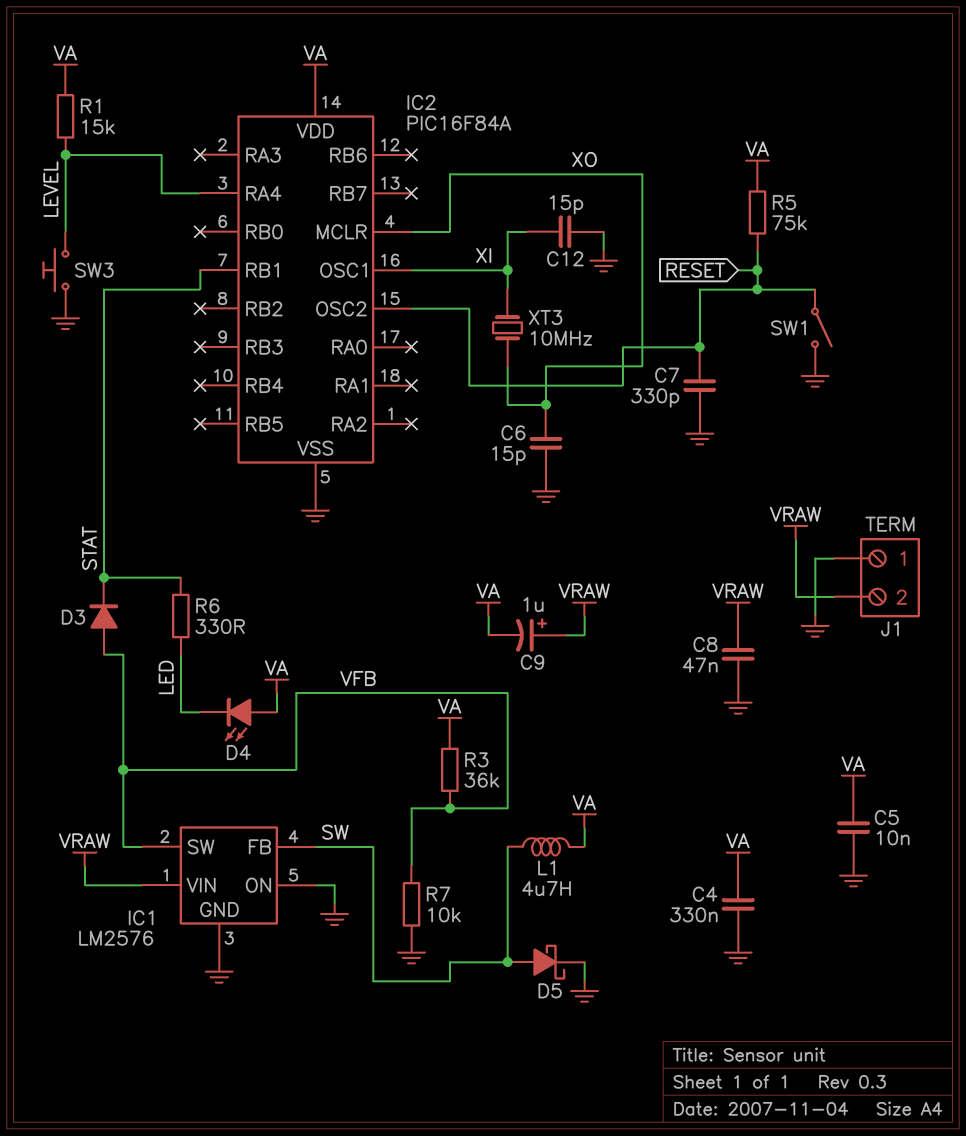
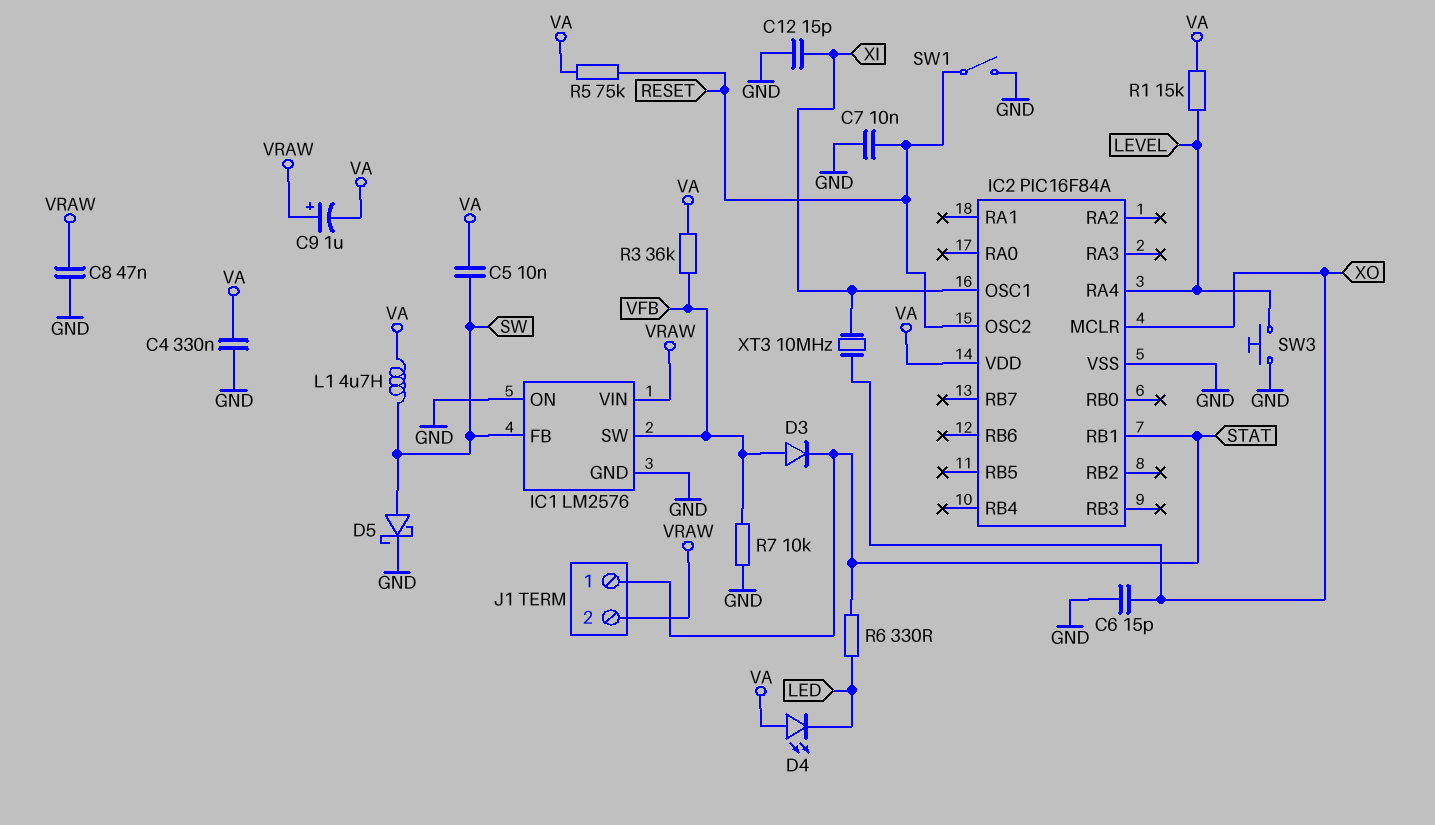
C5: 10nF (GND, VA) -> 10nF (SW, VA)
C7: 330pF (GND, RESET) -> 10nF (GND, RESET)
J1 pin 1: GND -> STAT

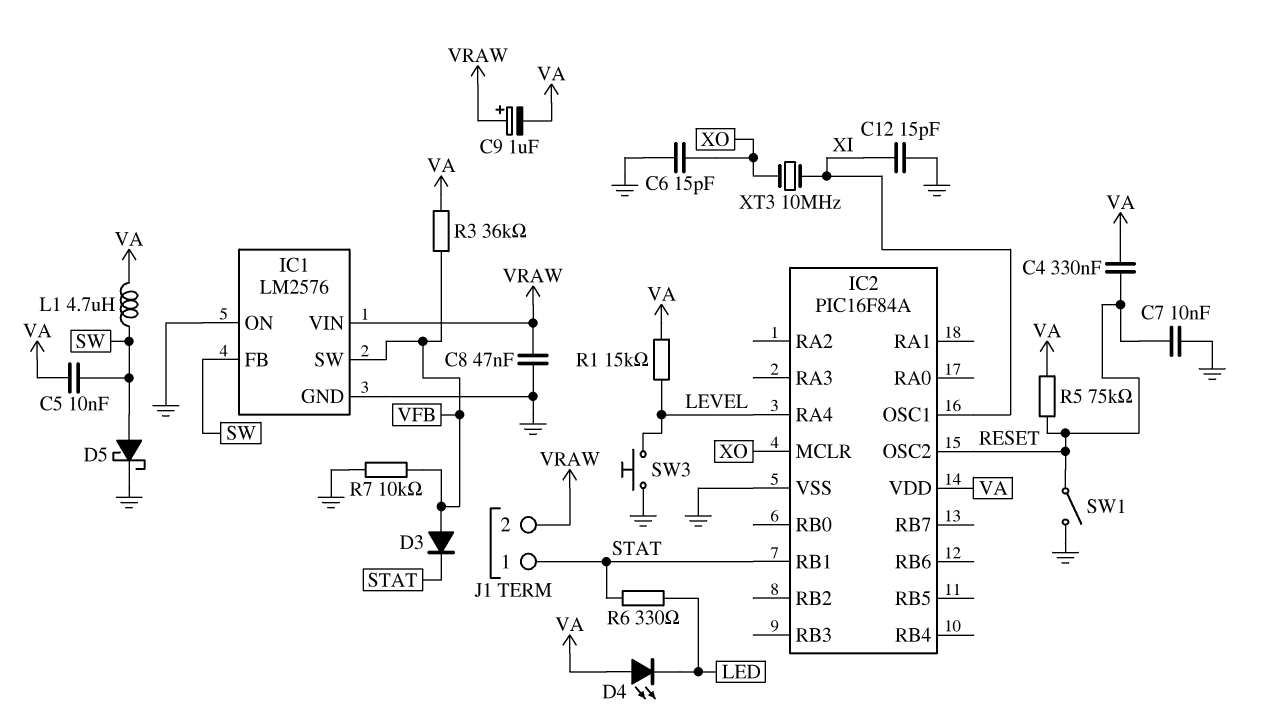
C4: 330nF (GND, VA) -> 330nF (RESET, VA)

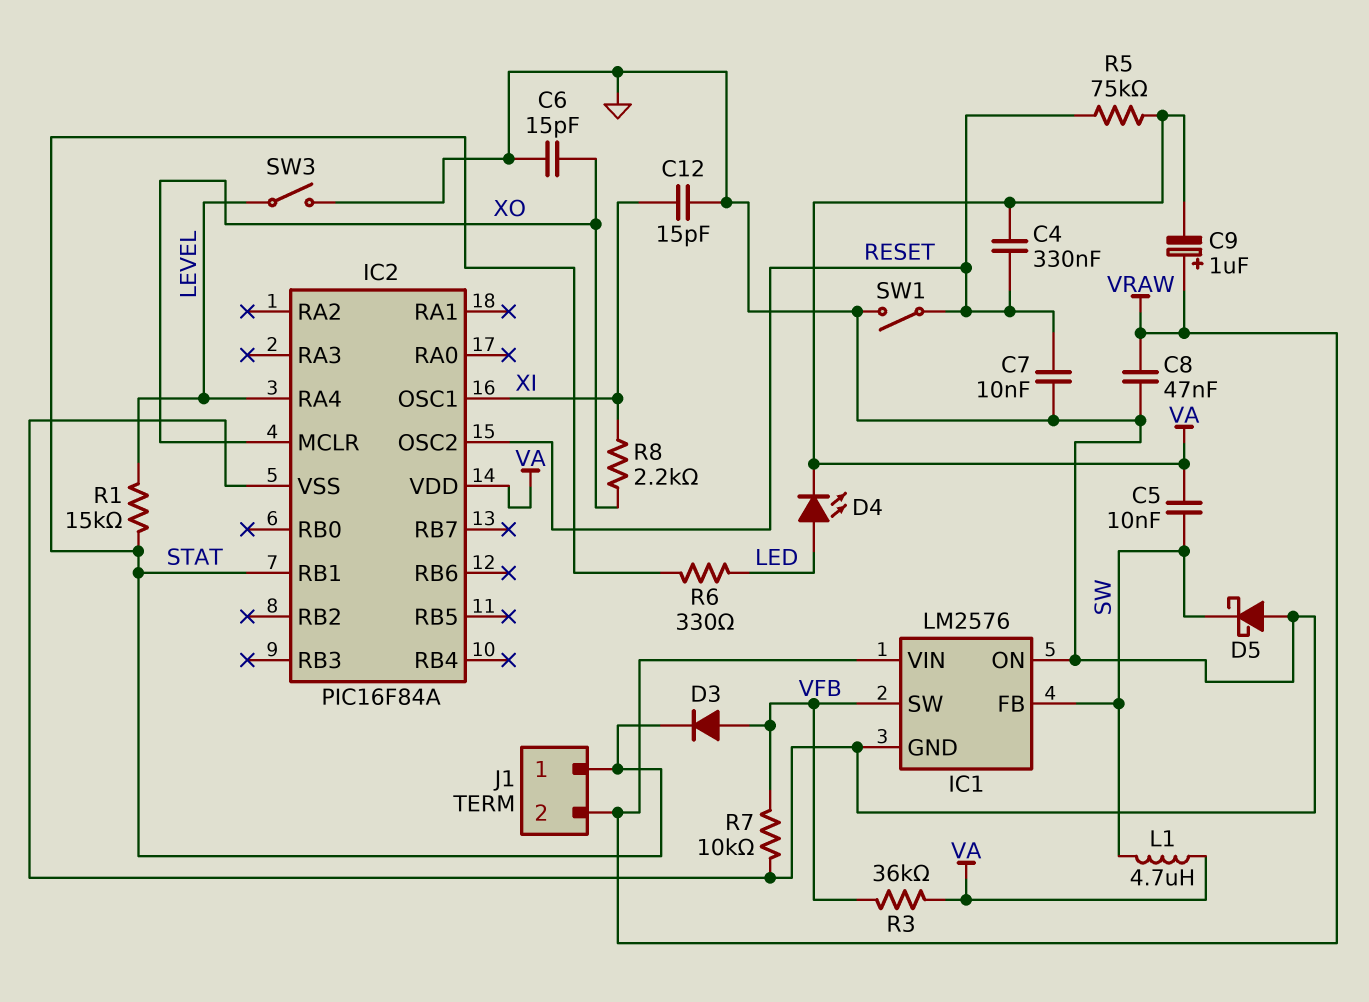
D4: LED (A VA, K LED) -> LED (A LED, K VA)
D5: schottky (A SW, K GND) -> schottky (A GND, K SW)
R1: 15k (LEVEL, VA) -> 15k (LEVEL, STAT)
R8: none -> 2.2k (XI, XO)
SW3: button (GND, LEVEL) -> switch (GND, LEVEL)
XT3: 10MHz (XI, XO) -> none

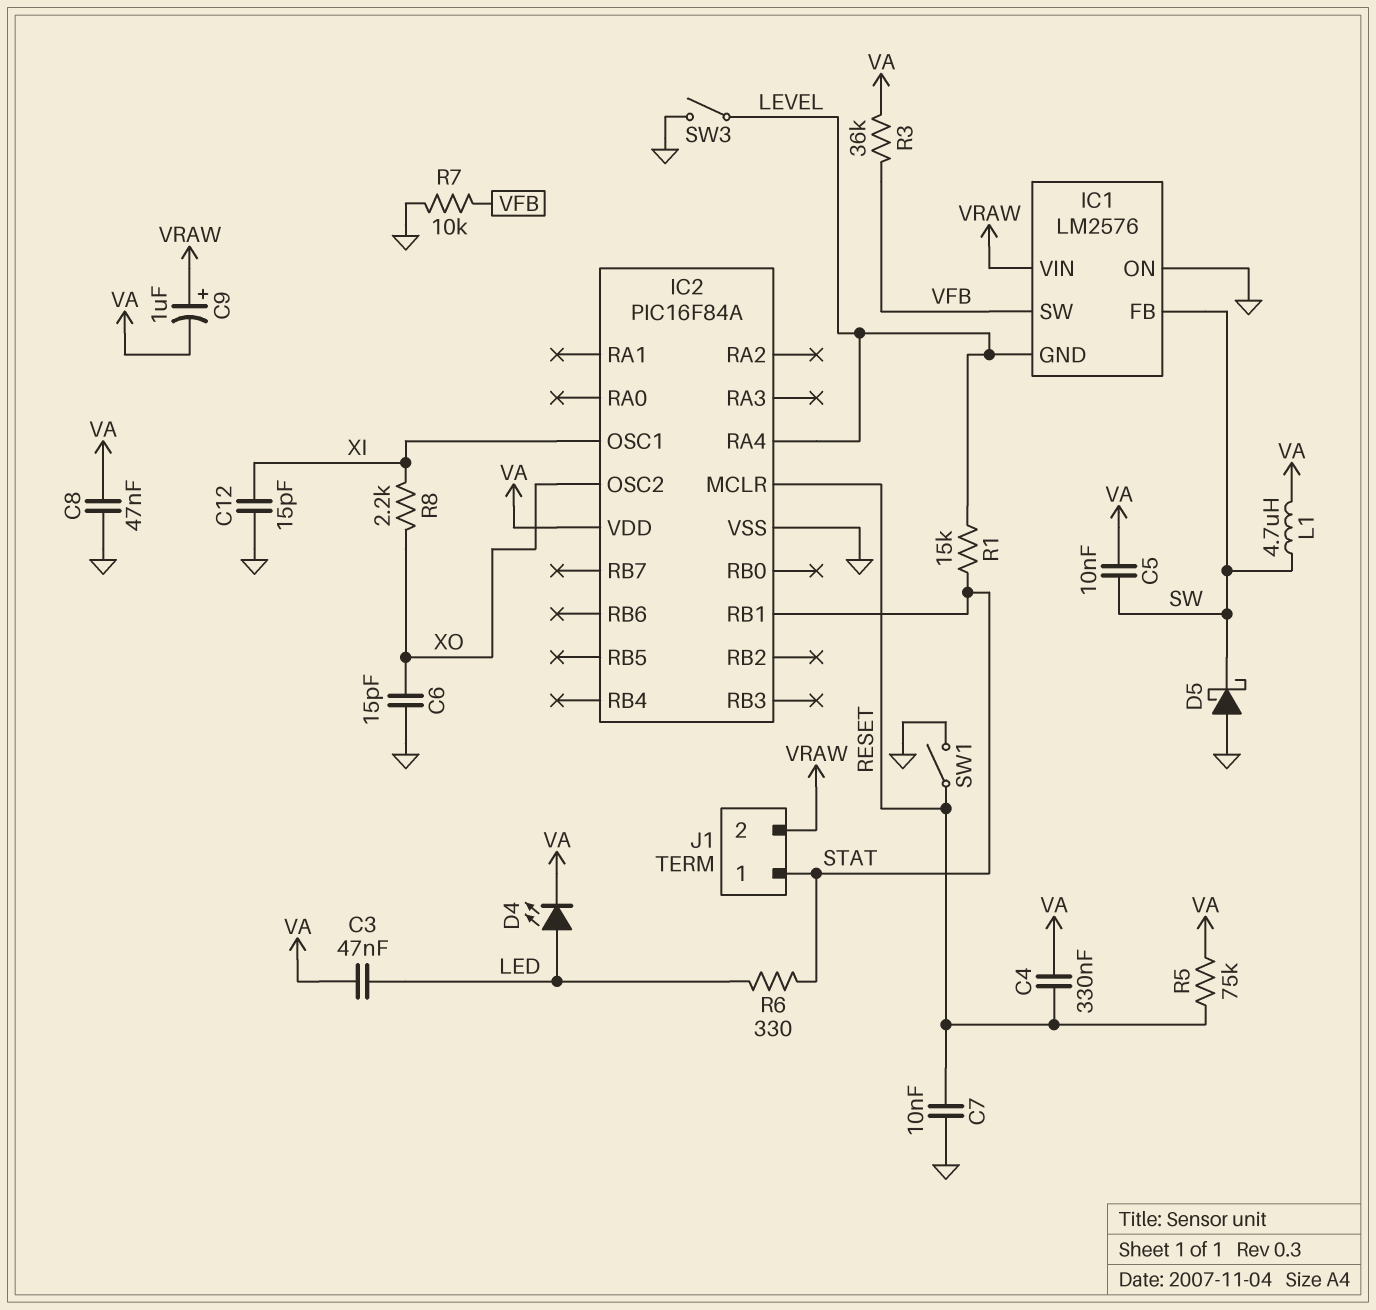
C3: none -> 47nF (LED, VA)
C8: 47nF (GND, VRAW) -> 47nF (GND, VA)
D3: diode (A VFB, K STAT) -> none
IC1 pin GND: GND -> LEVEL
IC2 pin MCLR: XO -> RESET
IC2 pin OSC2: RESET -> XO

